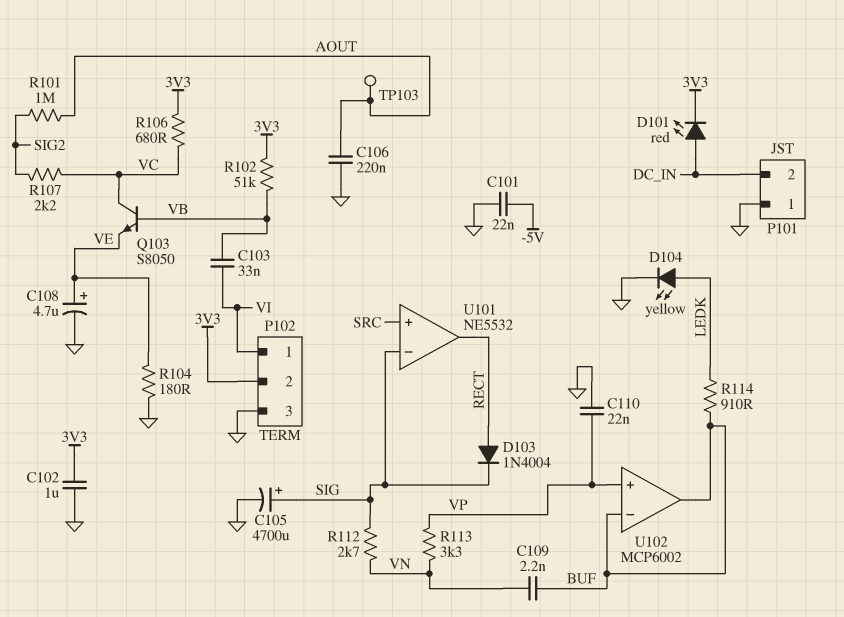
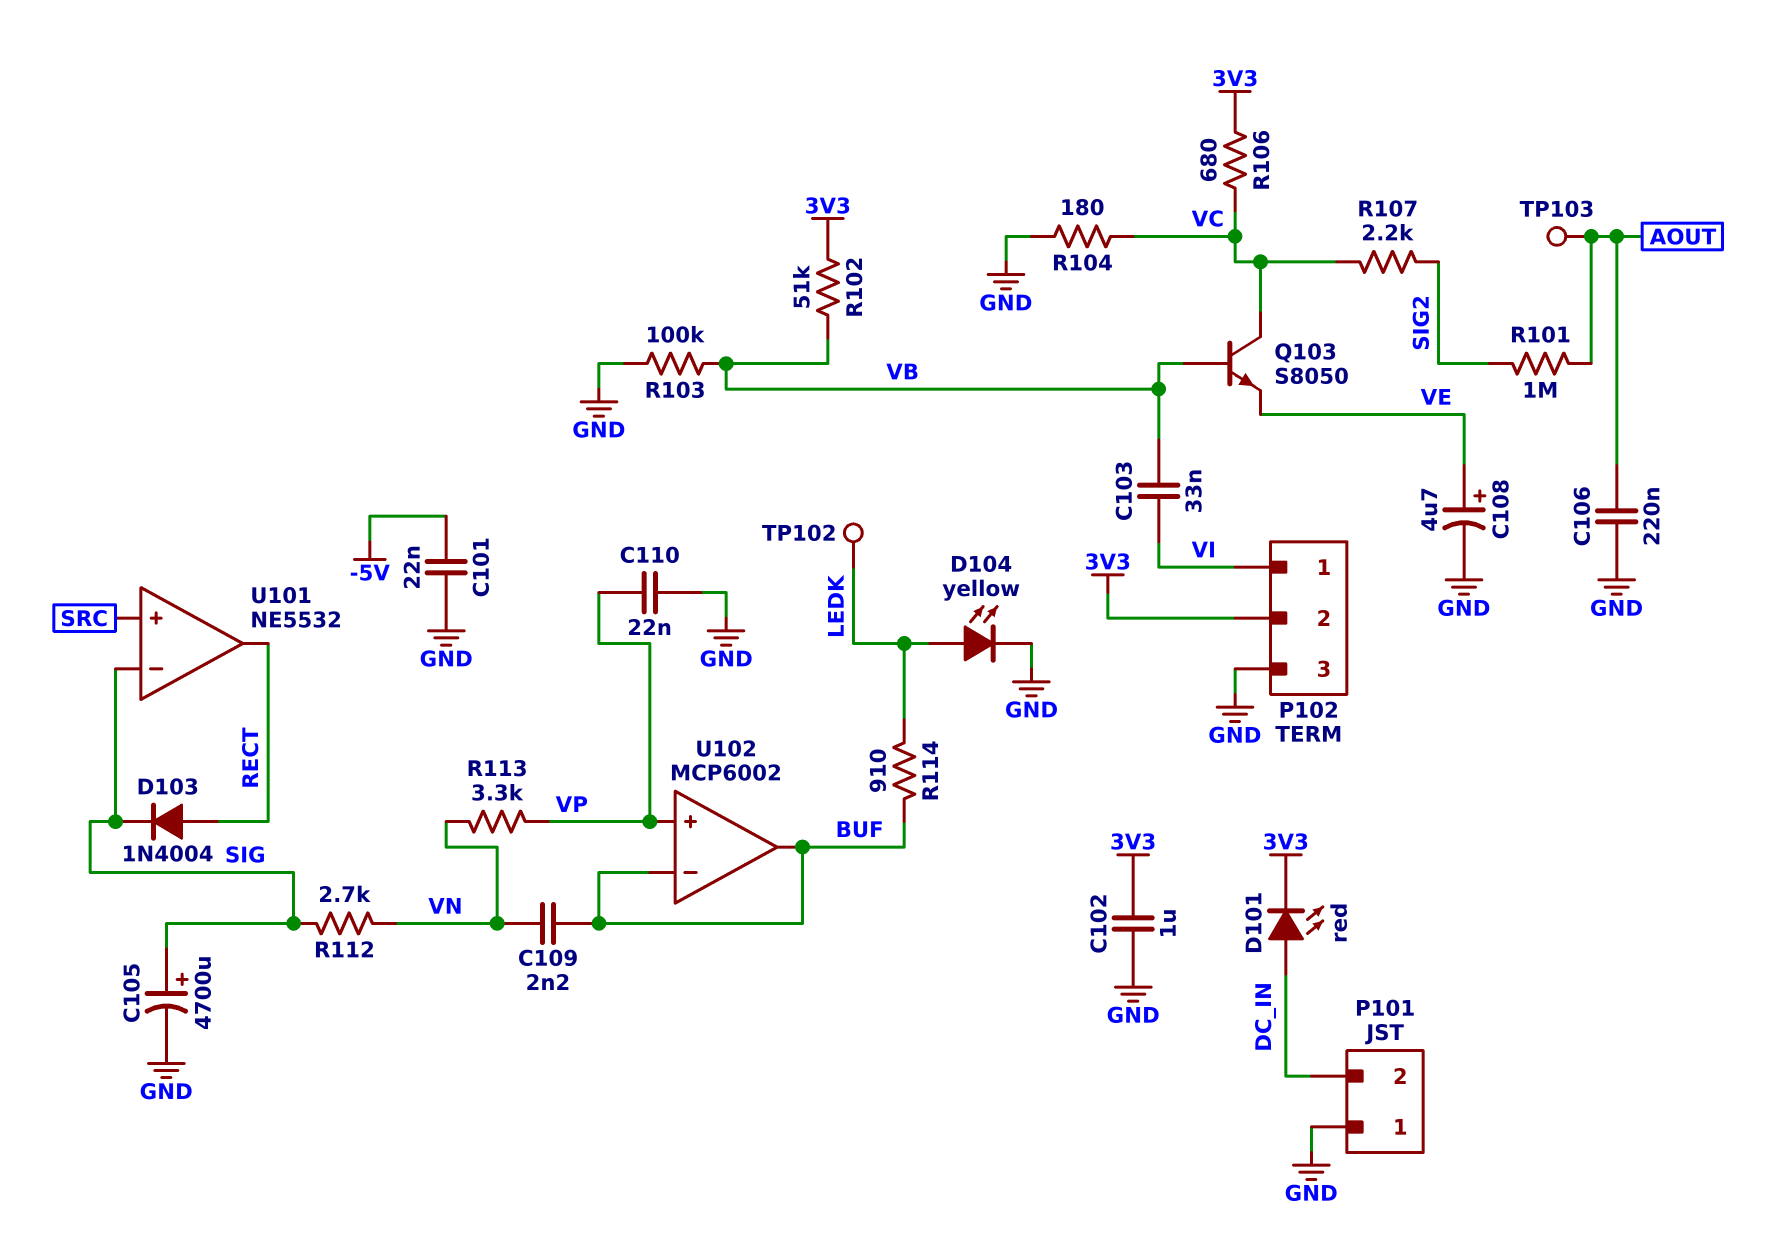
R103: none -> 100k (GND, VB)
R104: 180 (GND, VE) -> 180 (GND, VC)
TP102: none -> test point (LEDK)

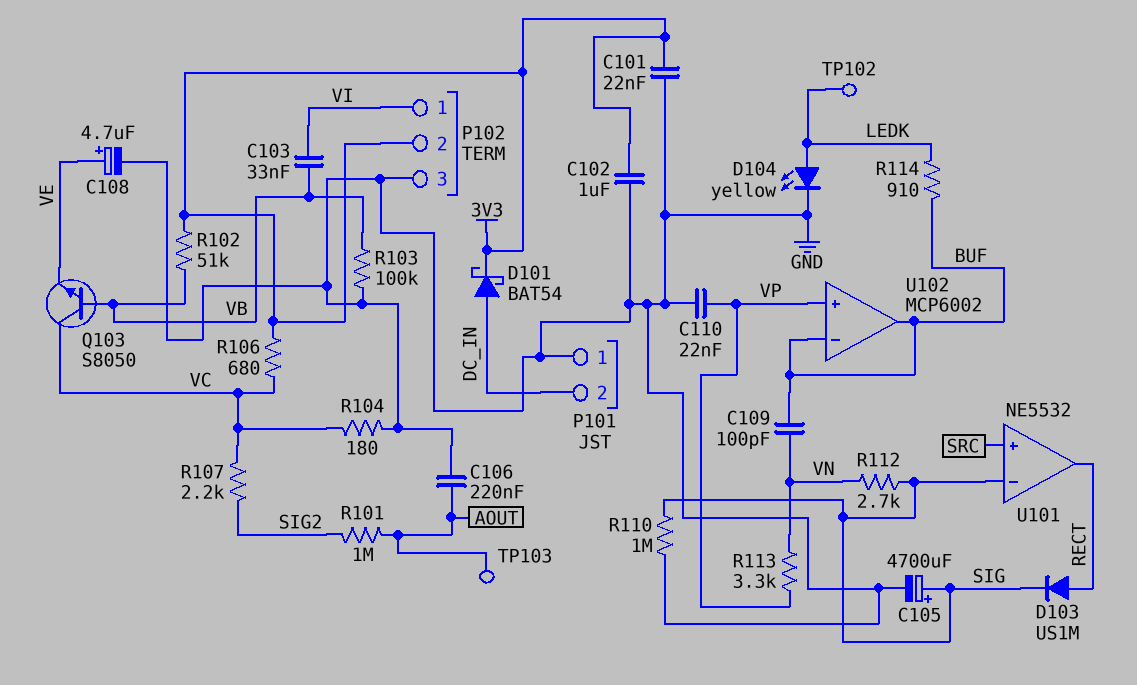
C101: 22nF (-5V, GND) -> 22nF (3V3, GND)
C109: 2.2nF (BUF, VN) -> 100pF (BUF, VN)
D101: LED red (A DC_IN, K 3V3) -> schottky BAT54 (A DC_IN, K 3V3)
D103: diode 1N4004 (A RECT, K SIG) -> diode US1M (A RECT, K SIG)
R110: none -> 1M (GND, SIG)

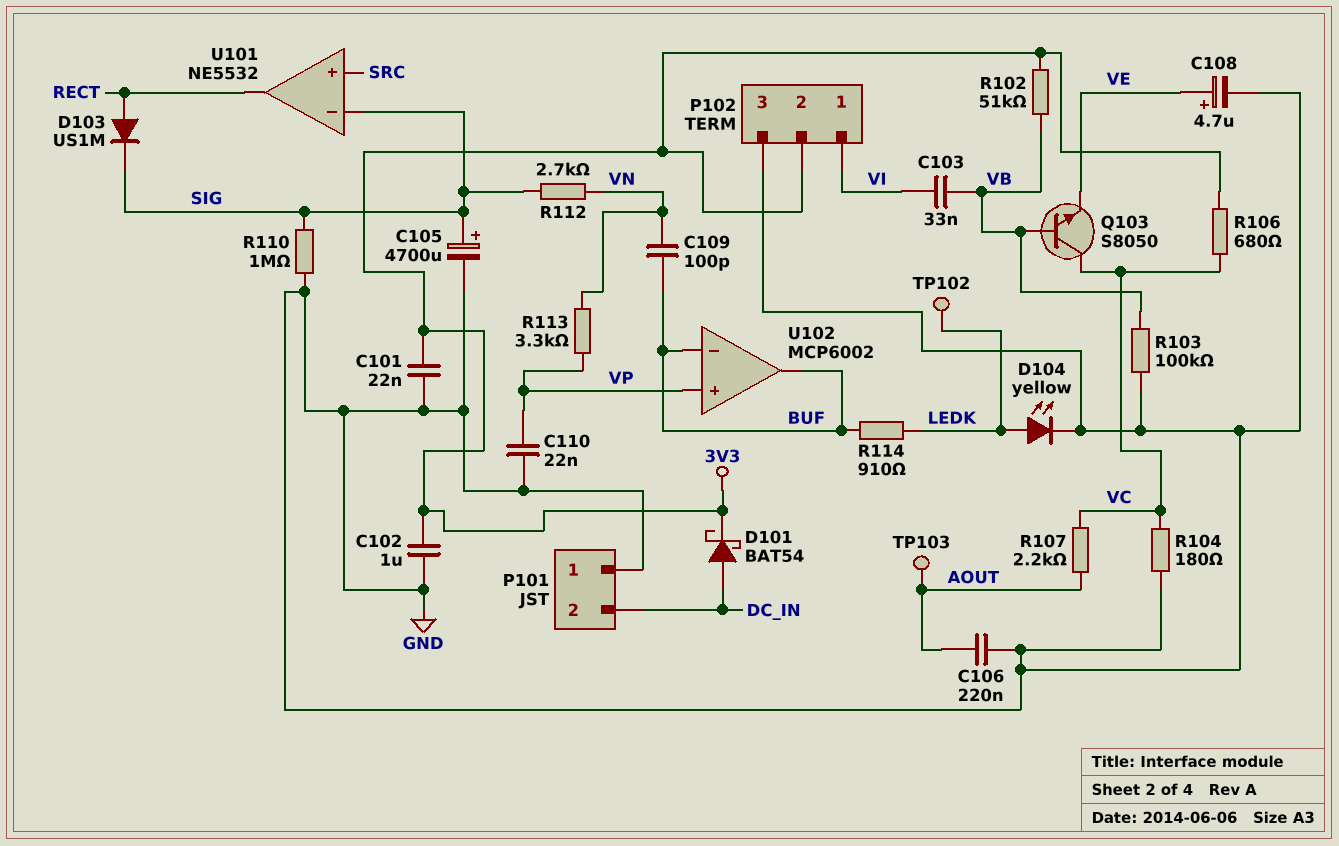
R101: 1M (AOUT, SIG2) -> none
R107: 2.2k (SIG2, VC) -> 2.2k (AOUT, VC)

